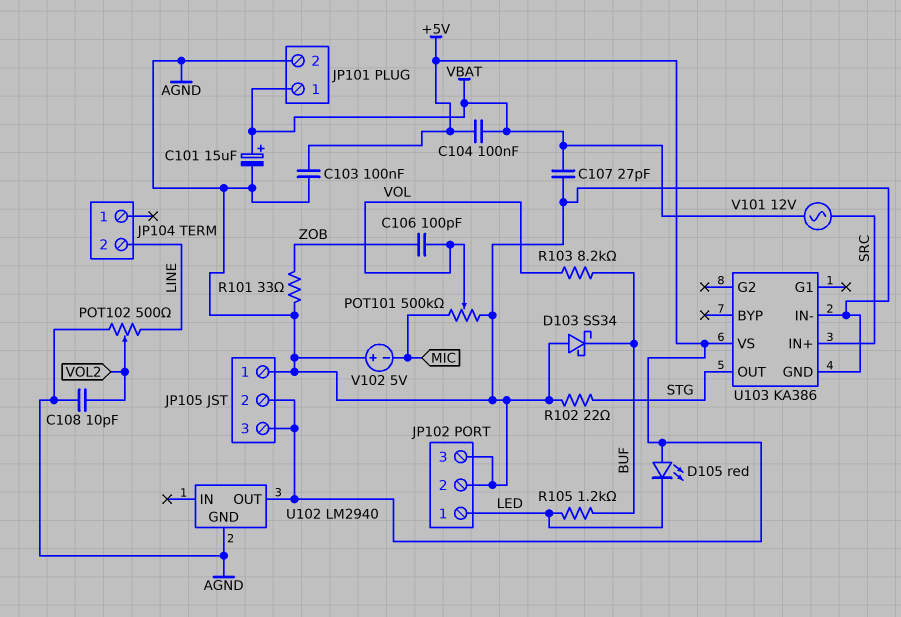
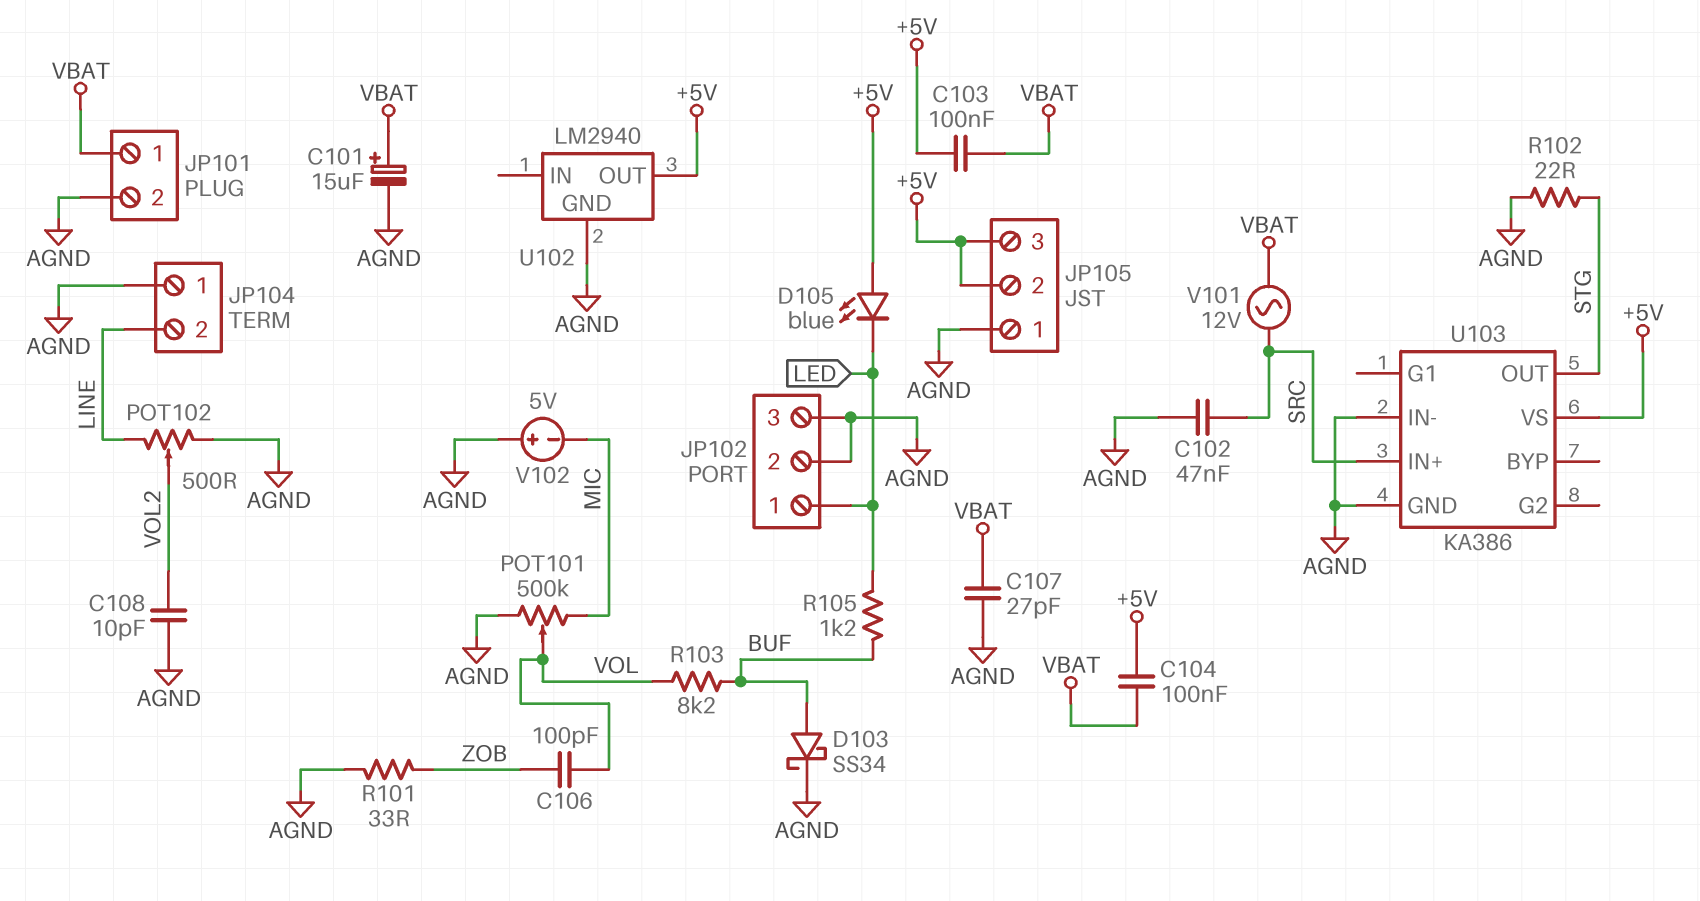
C102: none -> 47nF (AGND, SRC)
C103: 100nF (+5V, AGND) -> 100nF (+5V, VBAT)
D103: schottky SS34 (A AGND, K BUF) -> schottky SS34 (A BUF, K AGND)
D105: LED red (A +5V, K LED) -> LED blue (A +5V, K LED)
JP104 pin 1: none -> AGND

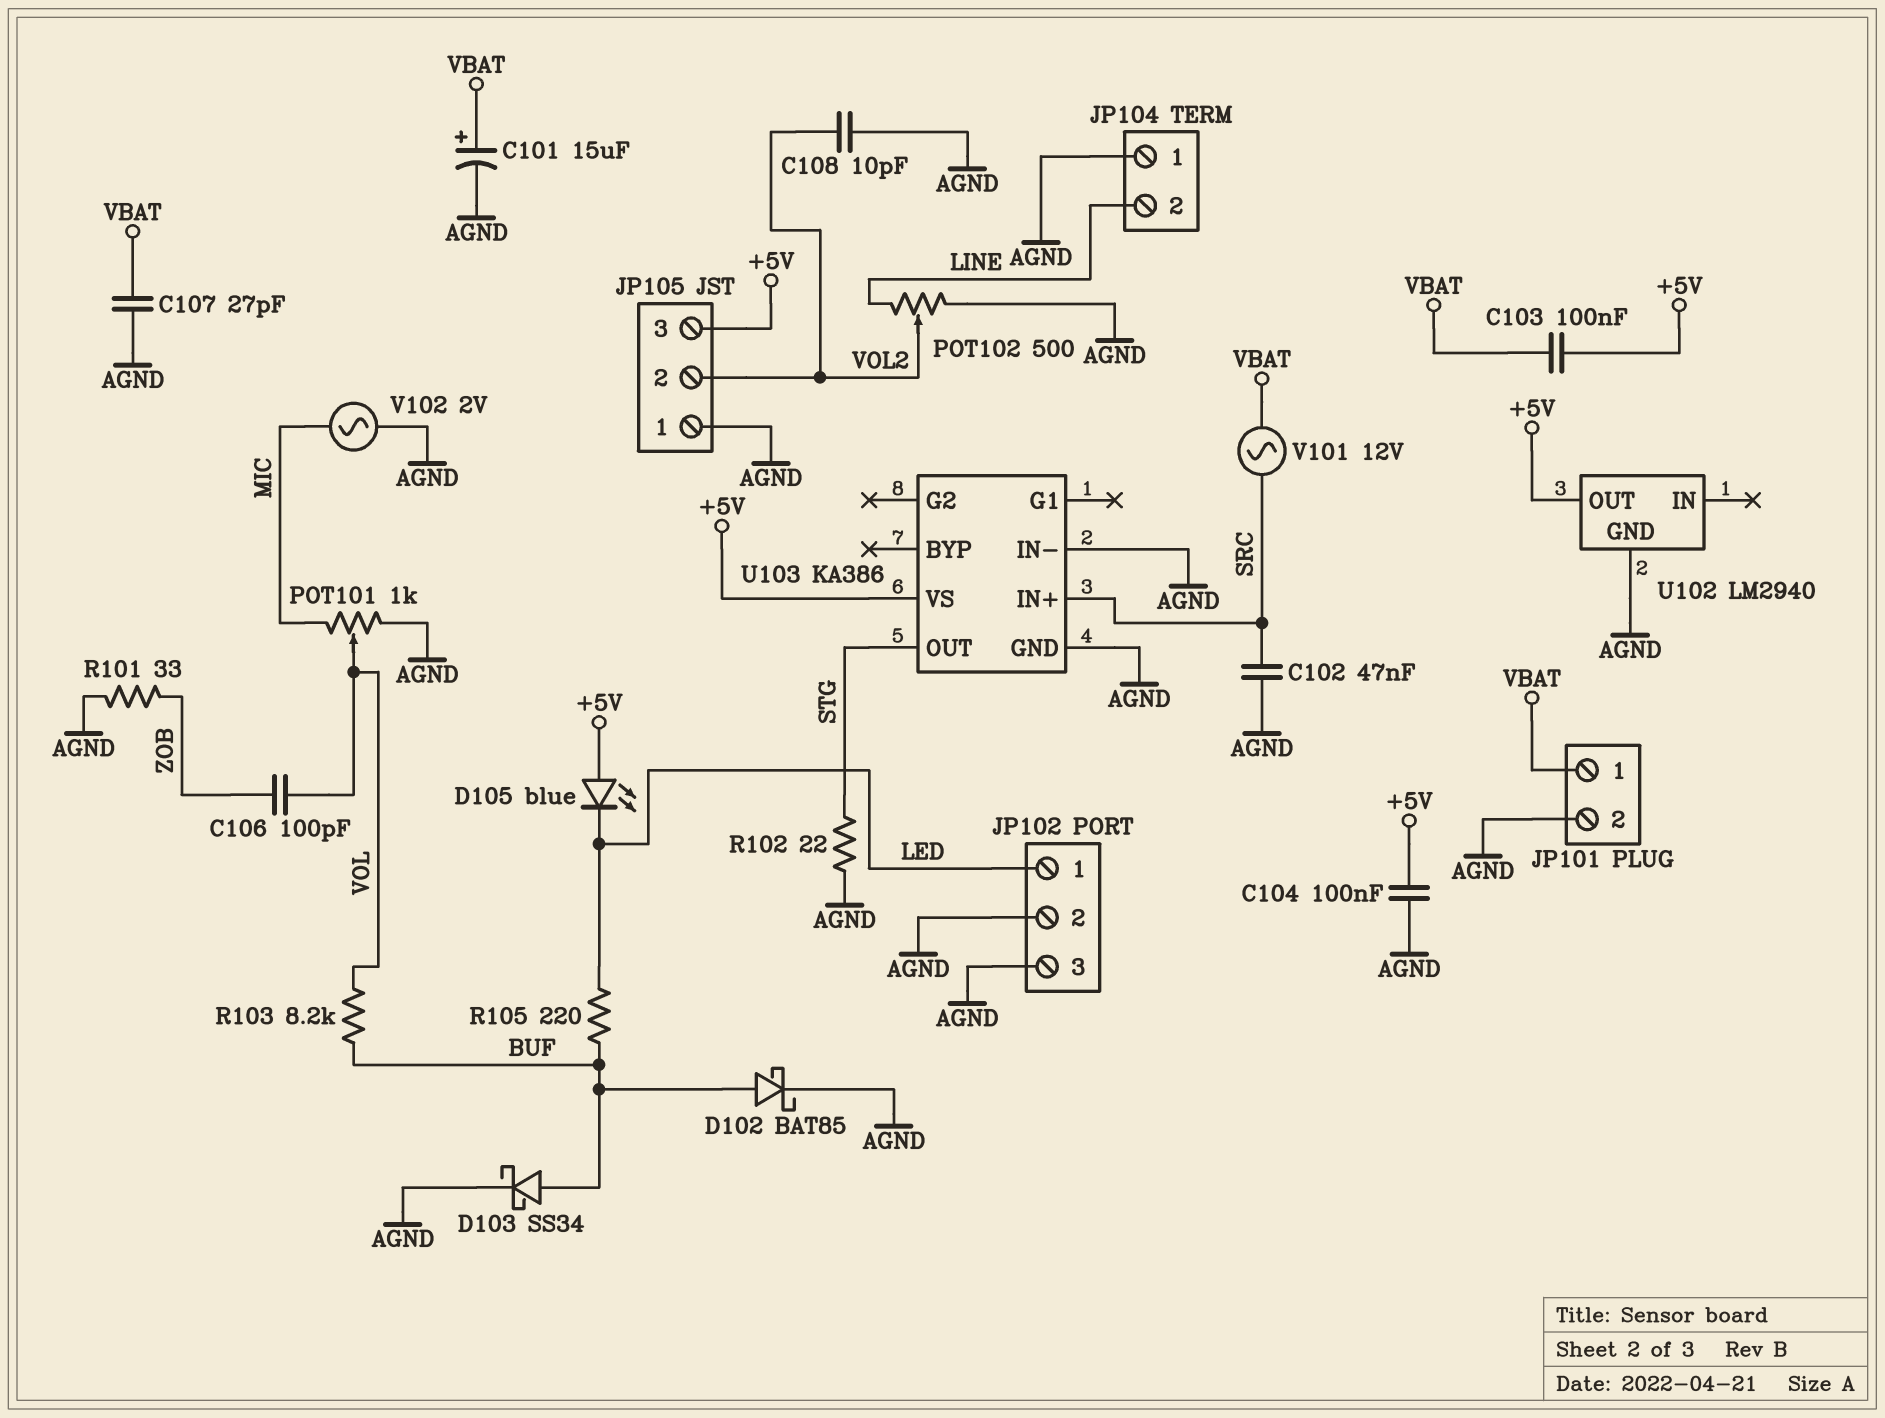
C104: 100nF (+5V, VBAT) -> 100nF (+5V, AGND)
D102: none -> schottky BAT85 (A BUF, K AGND)
JP105 pin 2: +5V -> VOL2
POT101: 500k (AGND, MIC, wiper VOL) -> 1k (AGND, MIC, wiper VOL)
R105: 1.2k (BUF, LED) -> 220 (BUF, LED)
V102: 5V (plus AGND, minus MIC) -> AC 2V (AGND, MIC)

